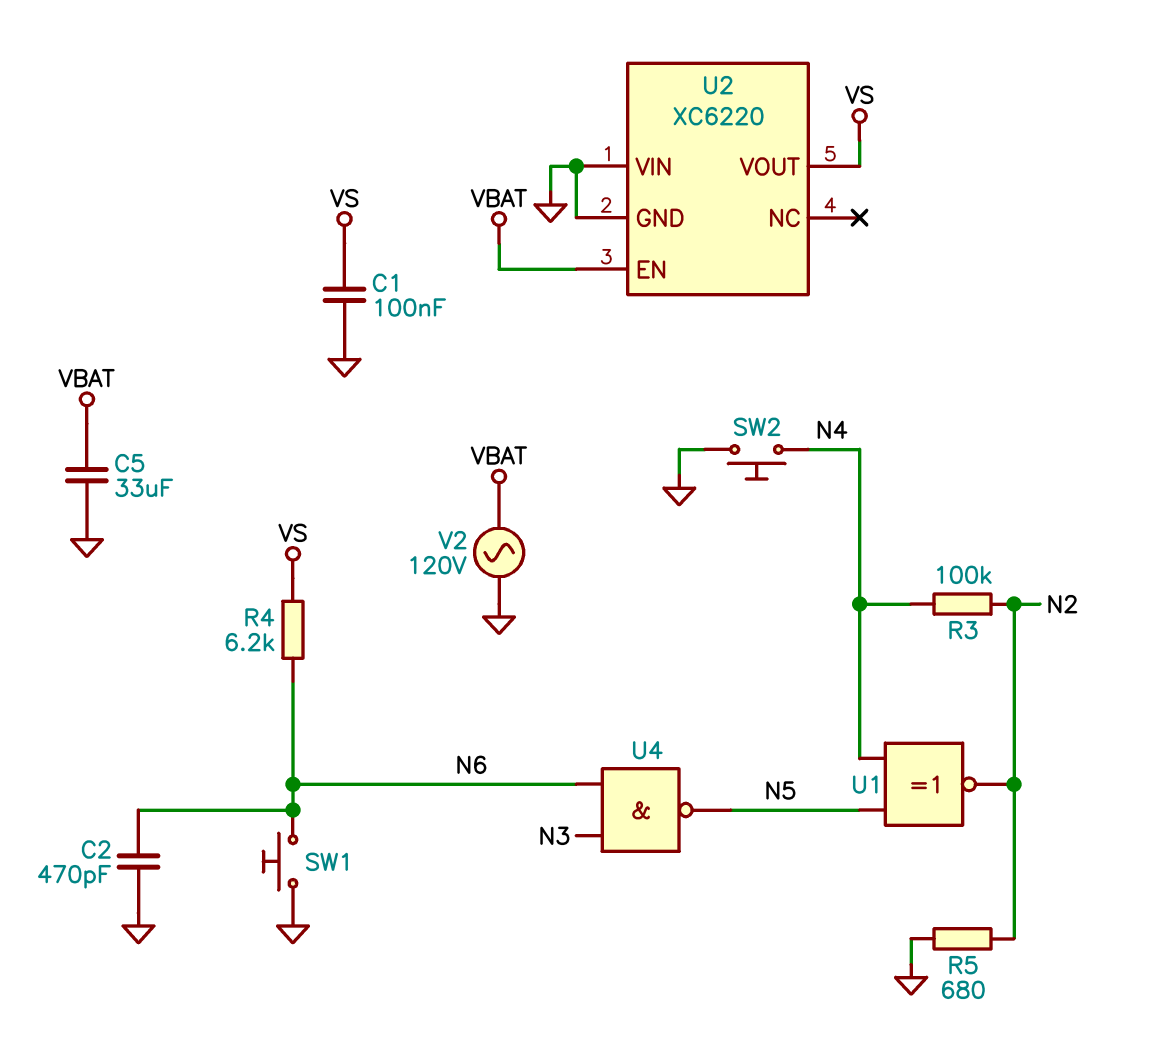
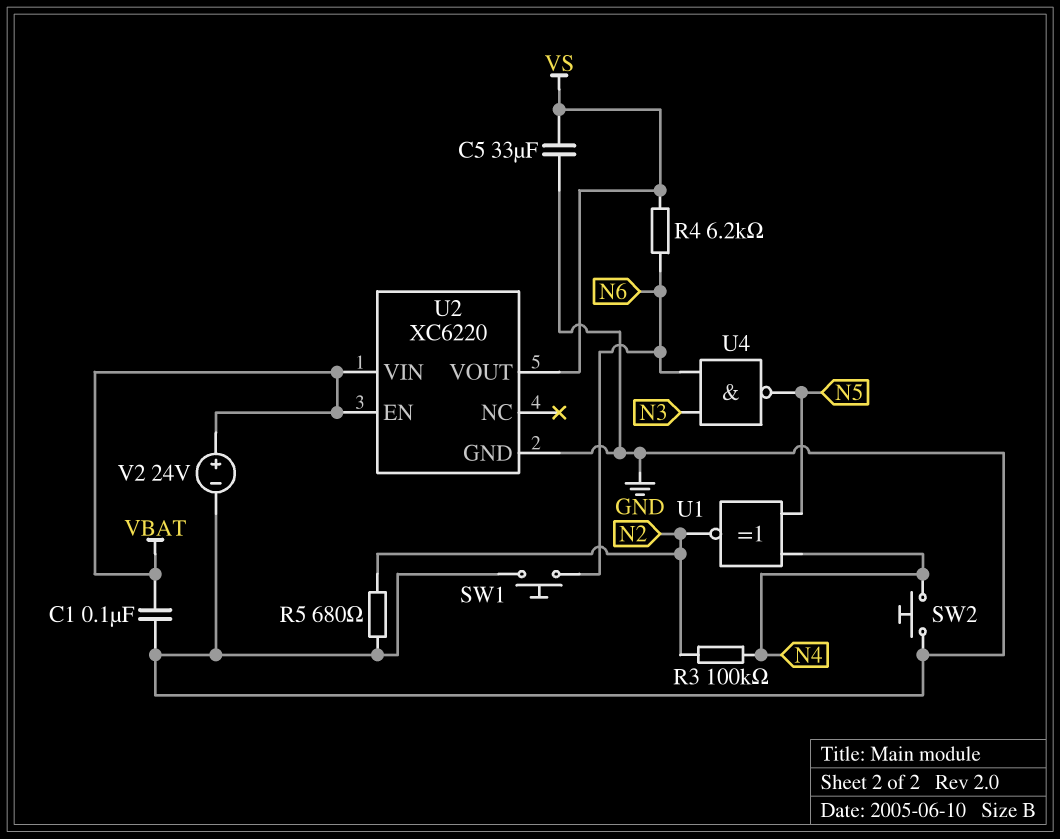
C1: 100nF (GND, VS) -> 100nF (GND, VBAT)
C2: 470pF (GND, N6) -> none
C5: 33uF (GND, VBAT) -> 33uF (GND, VS)
U2 pin VIN: GND -> VBAT
V2: AC 120V (GND, VBAT) -> 24V (plus VBAT, minus GND)

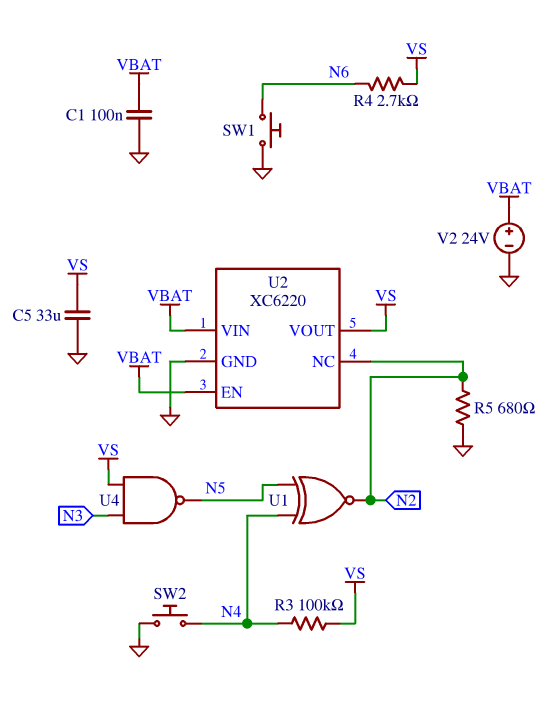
R3: 100k (N2, N4) -> 100k (N4, VS)
R4: 6.2k (N6, VS) -> 2.7k (N6, VS)
U2 pin NC: none -> N2
U4: NAND (in N3, in N6, out N5) -> NAND (in N3, in VS, out N5)

